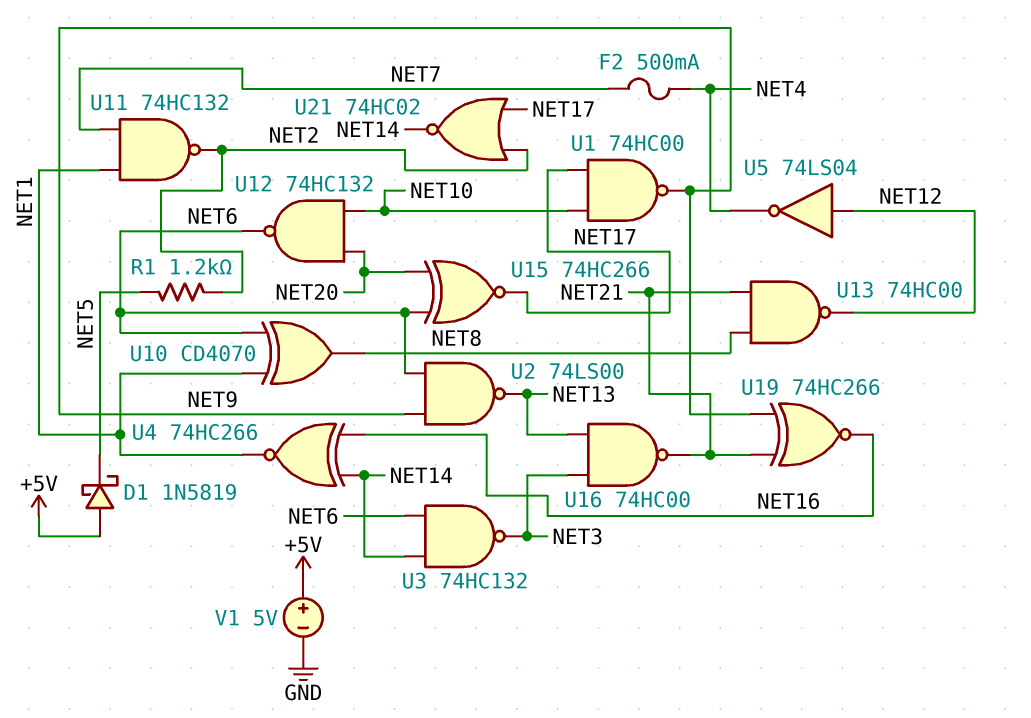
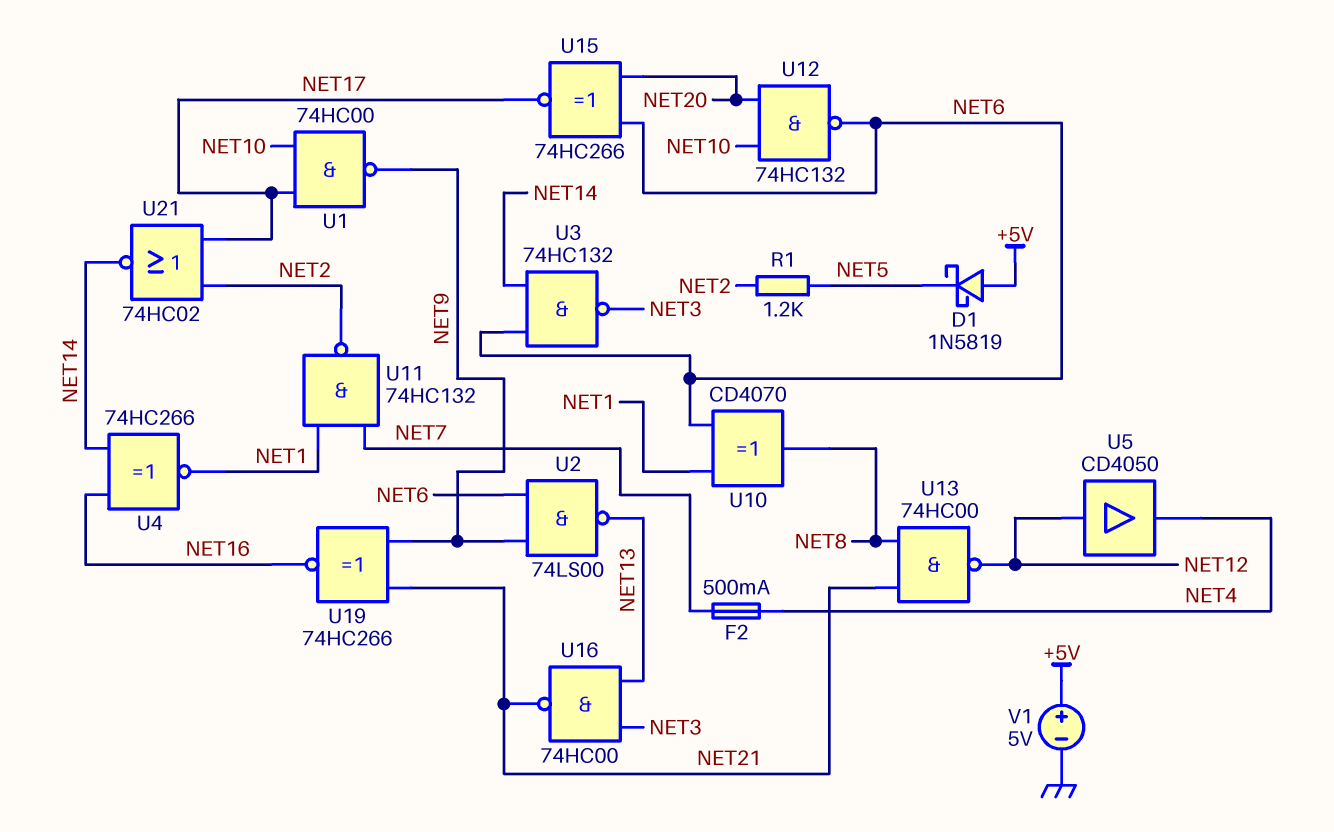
U5: NOT 74LS04 (in NET12, out NET4) -> buffer CD4050 (in NET12, out NET4)

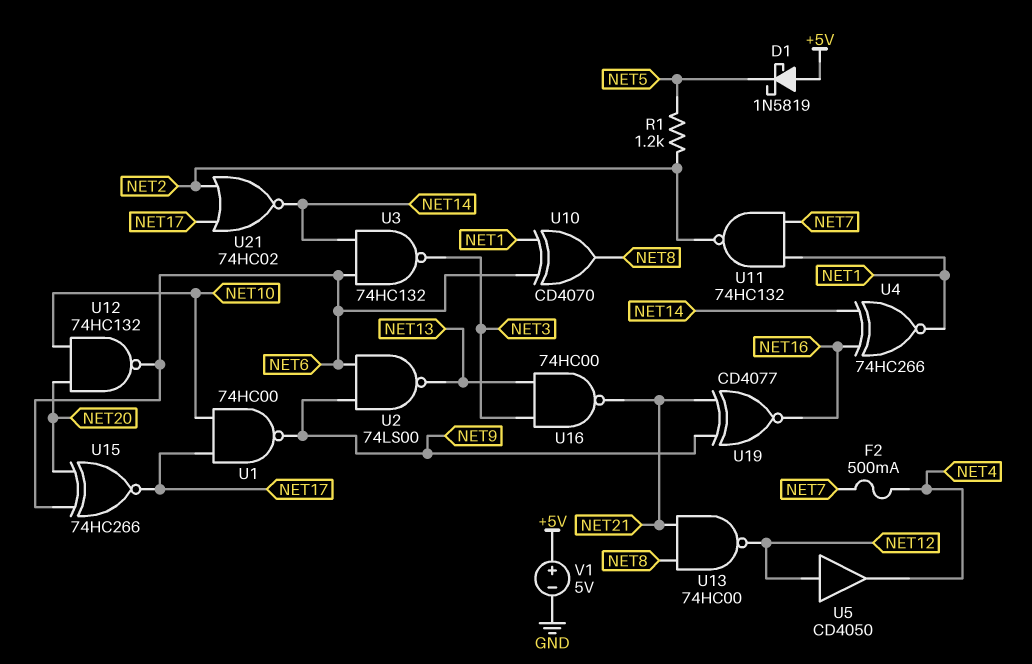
U19: XNOR 74HC266 (in NET9, in NET21, out NET16) -> XNOR CD4077 (in NET9, in NET21, out NET16)

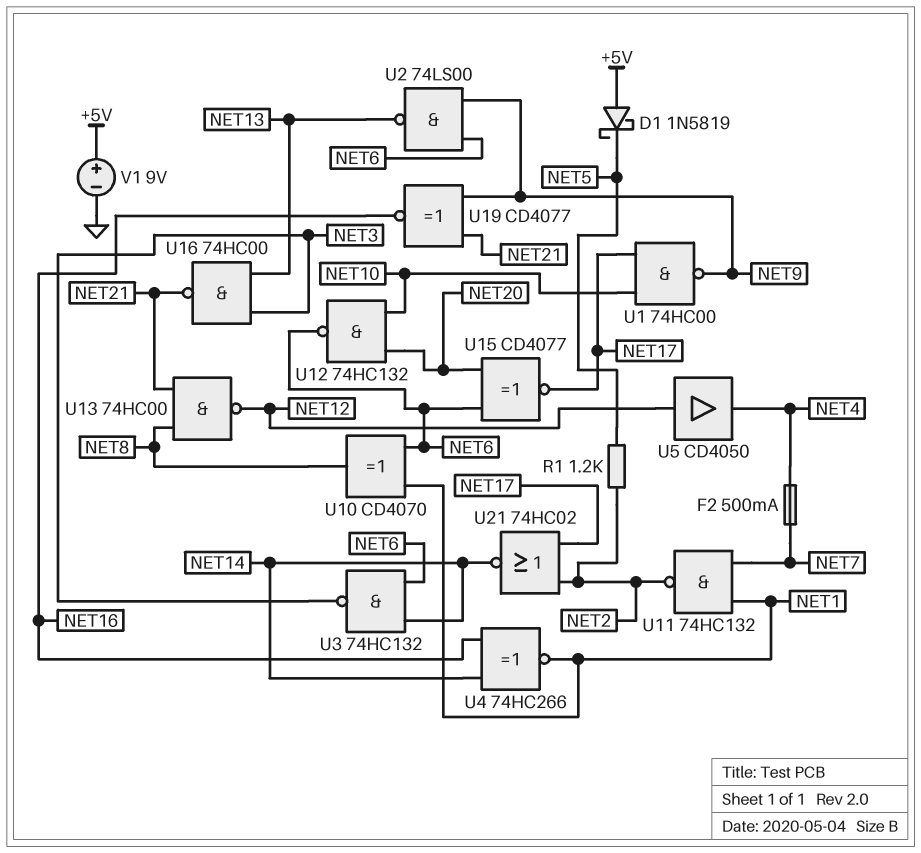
U15: XNOR 74HC266 (in NET6, in NET20, out NET17) -> XNOR CD4077 (in NET6, in NET20, out NET17)
V1: 5V (plus +5V, minus GND) -> 9V (plus +5V, minus GND)

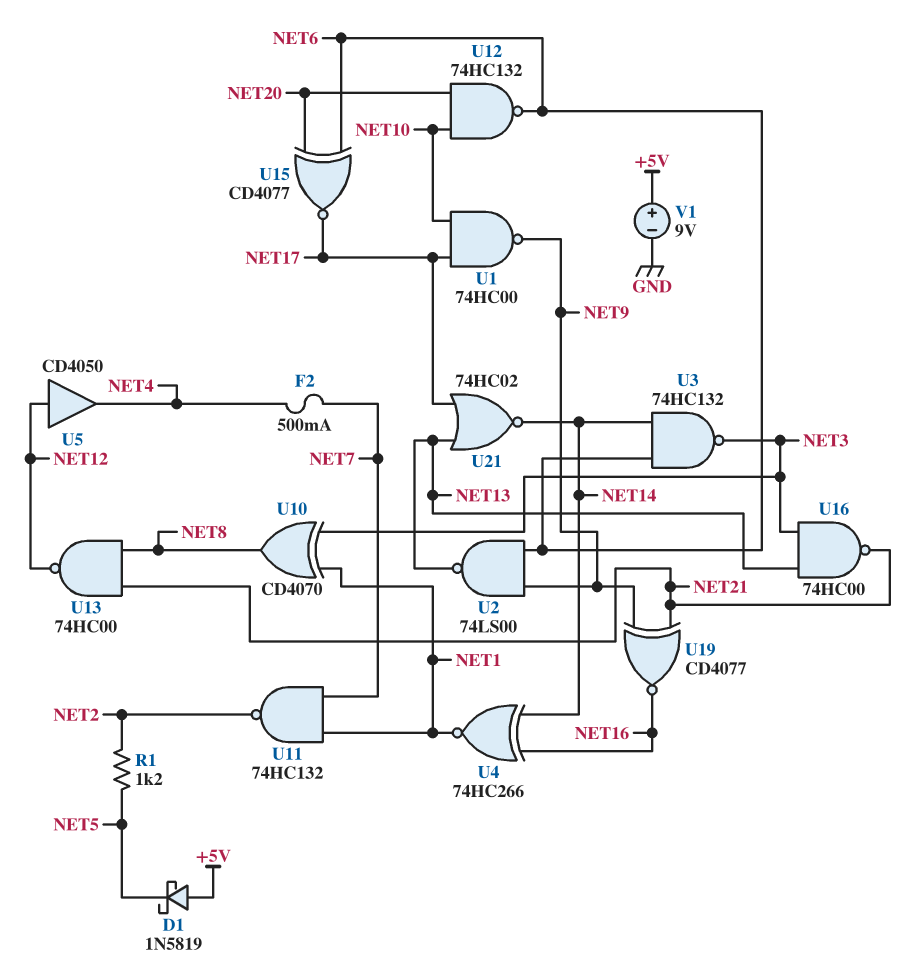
U10: XOR CD4070 (in NET1, in NET6, out NET8) -> XOR CD4070 (in NET1, in NET3, out NET8)
U21: NOR 74HC02 (in NET2, in NET17, out NET14) -> NOR 74HC02 (in NET13, in NET17, out NET14)

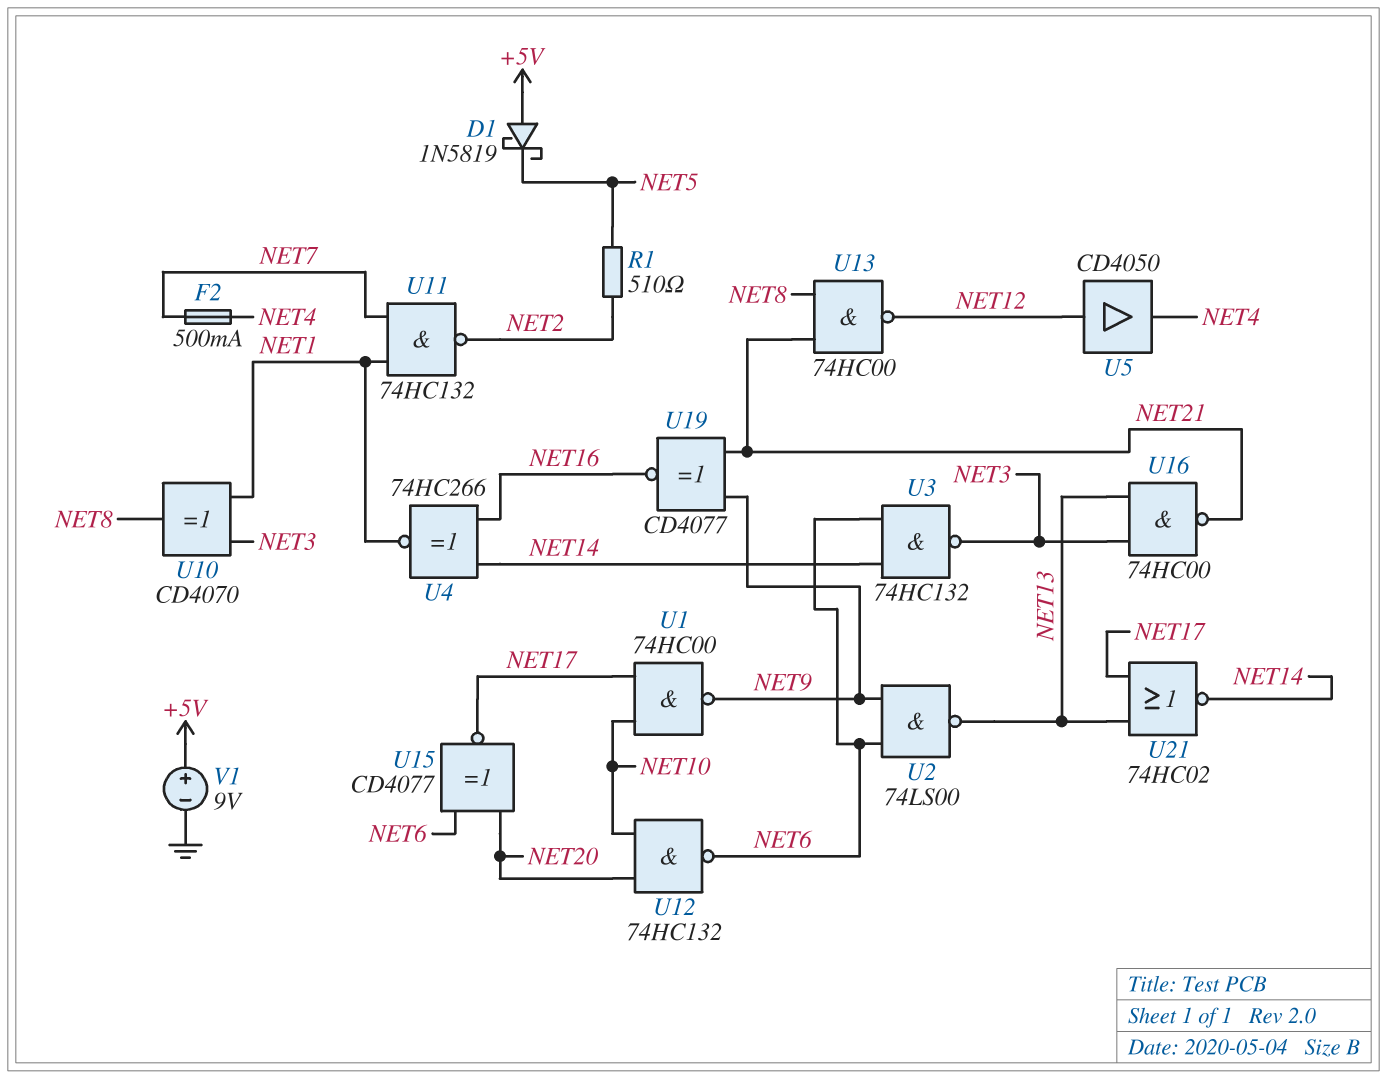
R1: 1.2k (NET2, NET5) -> 510 (NET2, NET5)

